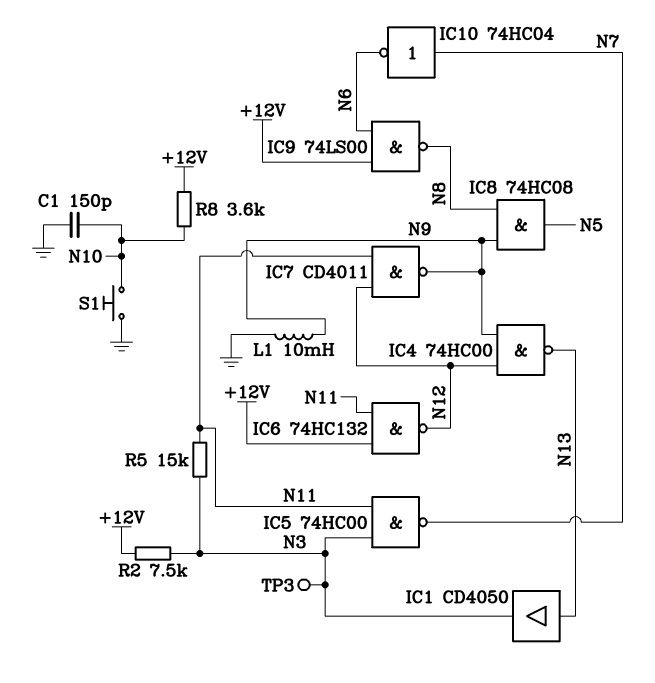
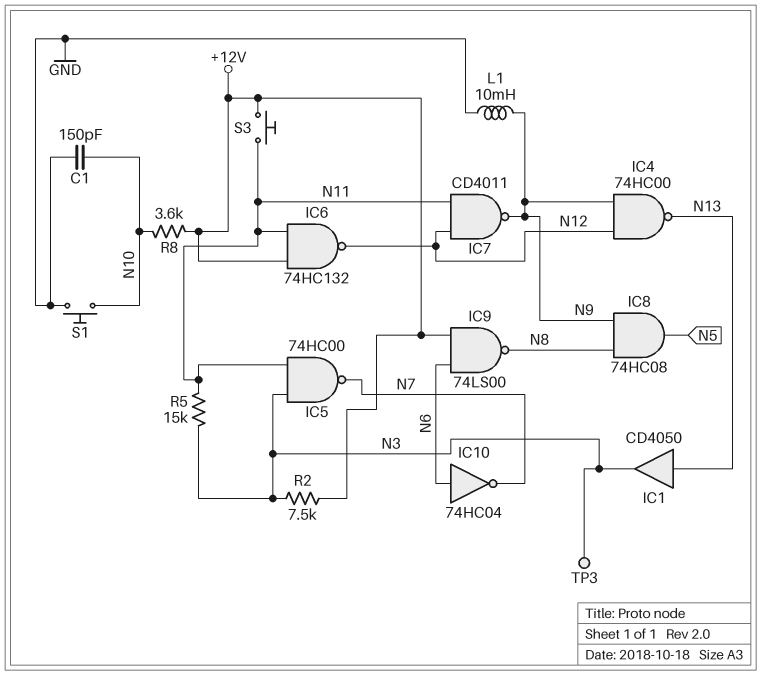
IC10: NOT 74HC04 (in N7, out N6) -> NOT 74HC04 (in N6, out N7)
S3: none -> button (+12V, N11)

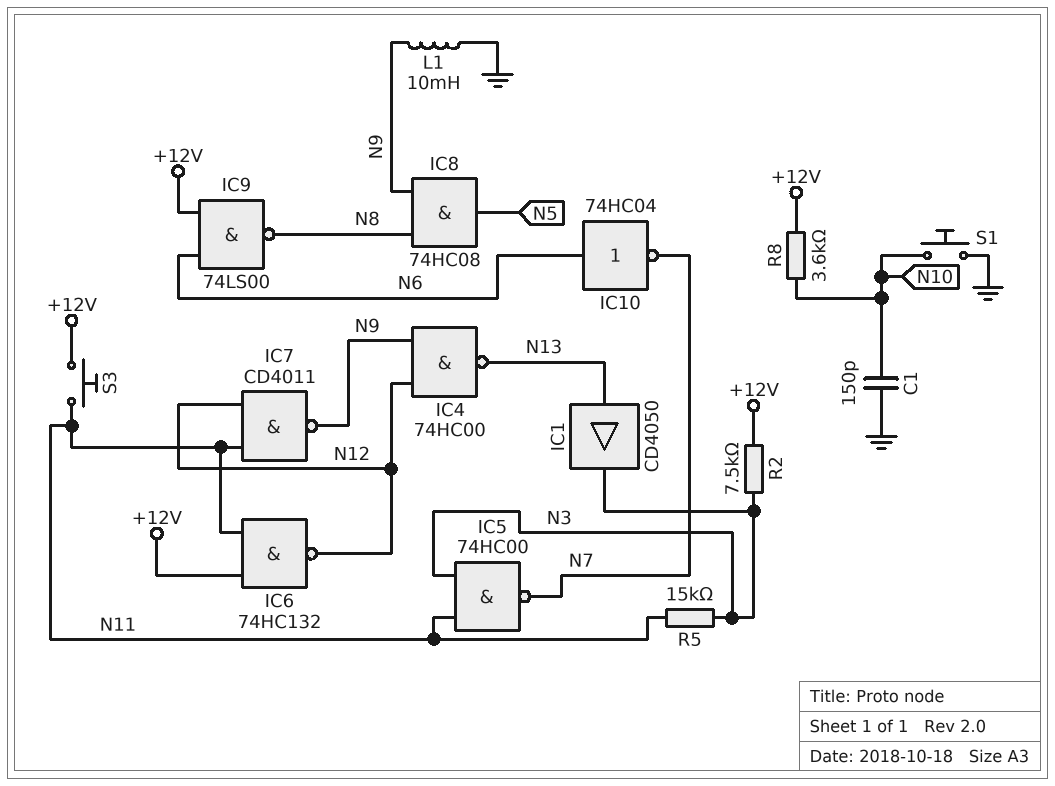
TP3: test point (N3) -> none

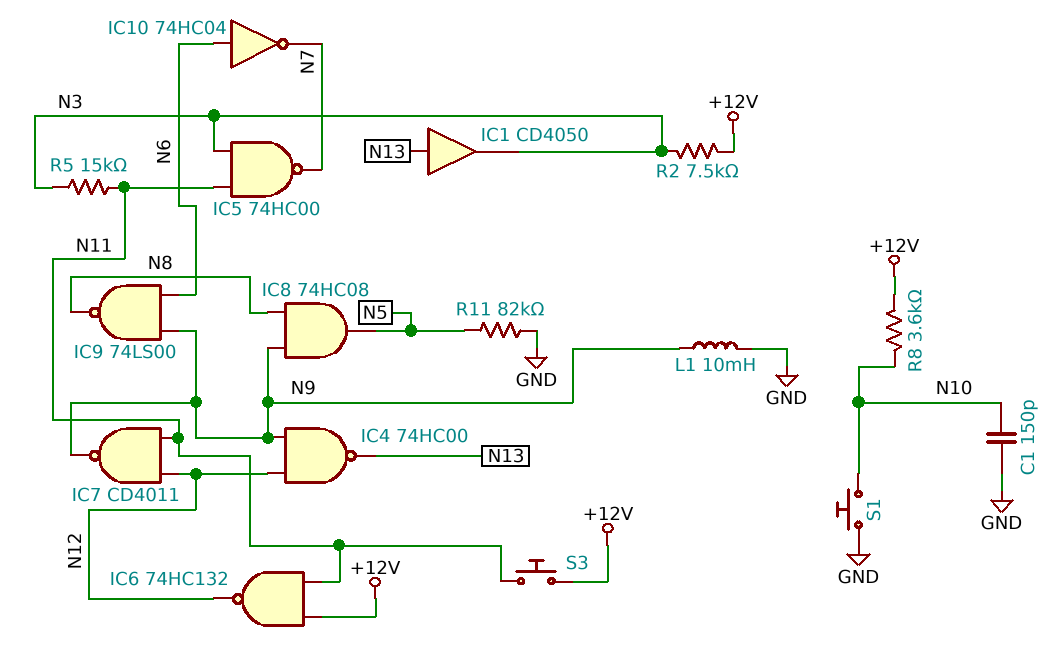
IC9: NAND 74LS00 (in +12V, in N6, out N8) -> NAND 74LS00 (in N6, in N9, out N8)
R11: none -> 82k (GND, N5)

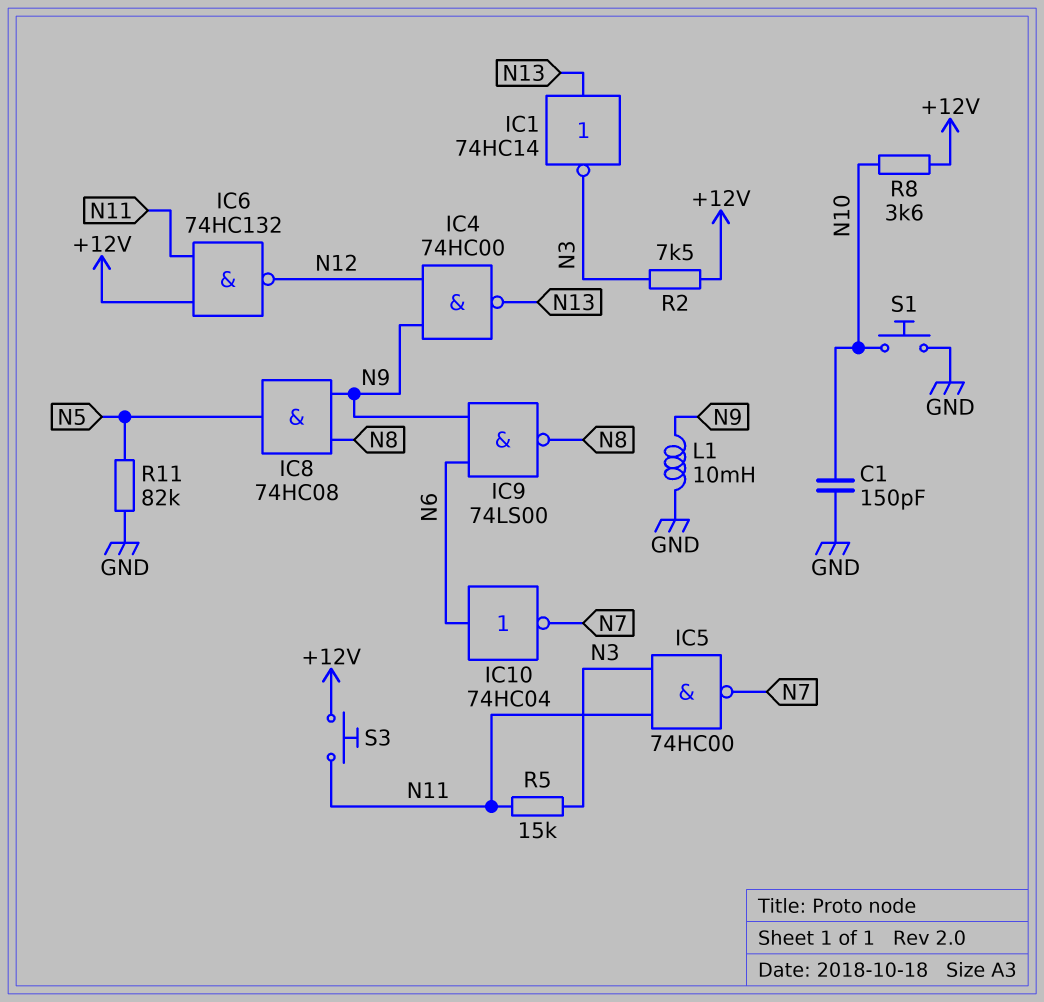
IC1: buffer CD4050 (in N13, out N3) -> NOT 74HC14 (in N13, out N3)
IC7: NAND CD4011 (in N11, in N12, out N9) -> none

